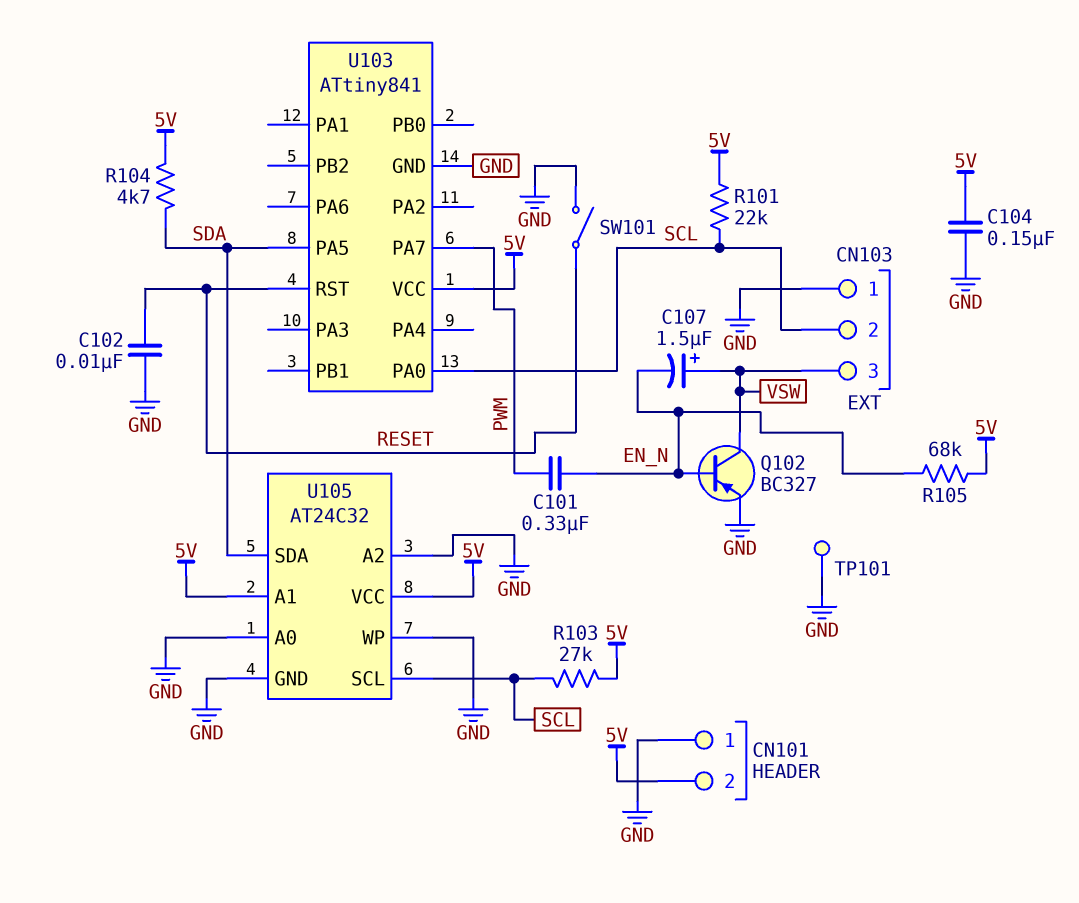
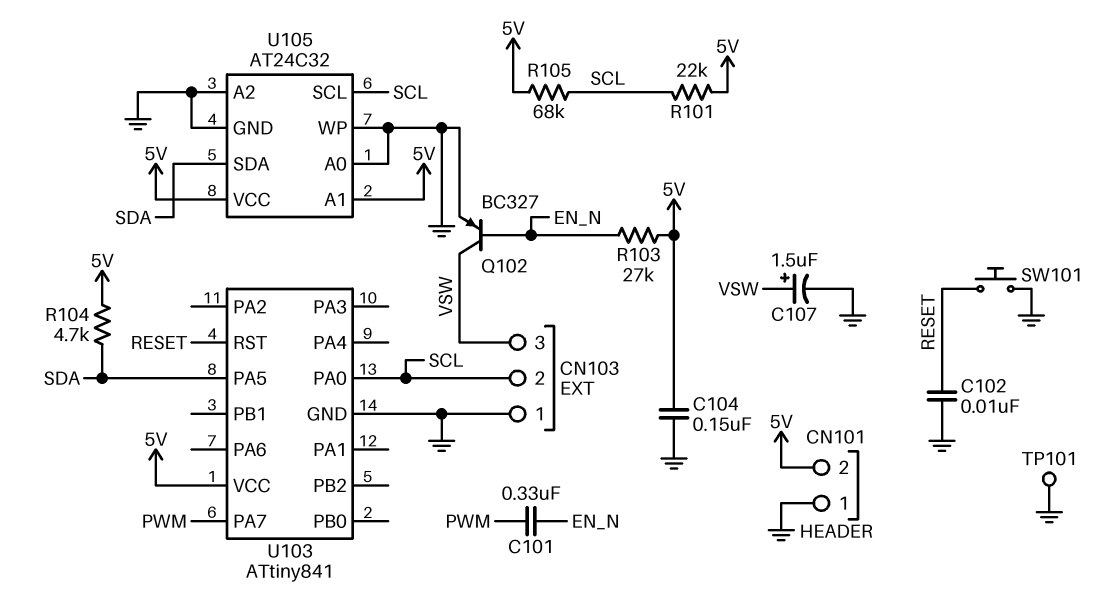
C107: 1.5uF (plus VSW, minus EN_N) -> 1.5uF (plus VSW, minus GND)
R103: 27k (5V, SCL) -> 27k (5V, EN_N)
R105: 68k (5V, EN_N) -> 68k (5V, SCL)
SW101: switch (GND, RESET) -> button (GND, RESET)

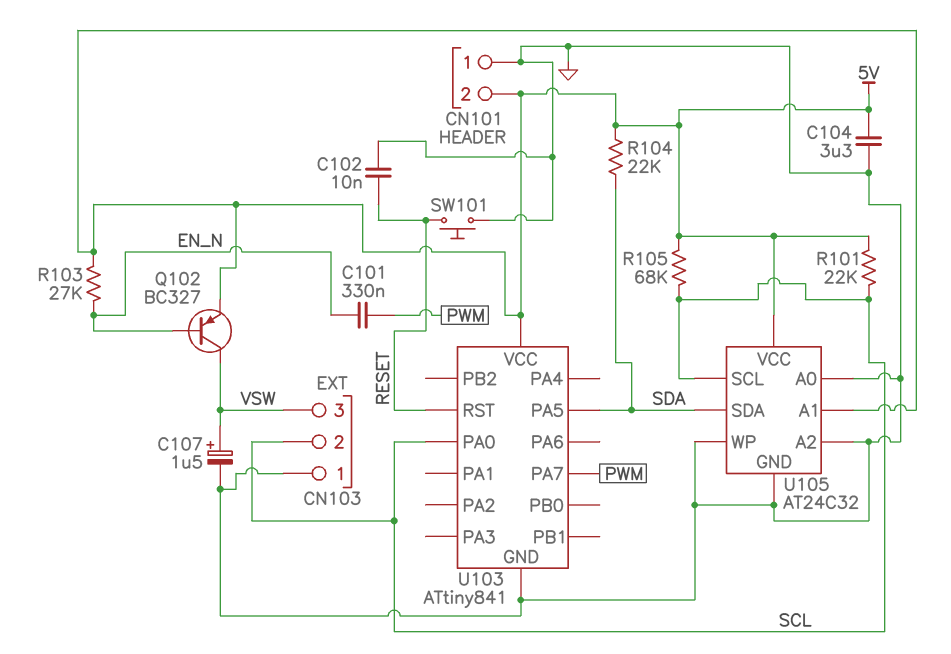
C104: 150nF (5V, GND) -> 3.3uF (5V, GND)
Q102: PNP BC327 (B EN_N, C VSW, E GND) -> PNP BC327 (B EN_N, C VSW, E 5V)
R104: 4.7k (5V, SDA) -> 22k (5V, SDA)
TP101: test point (GND) -> none

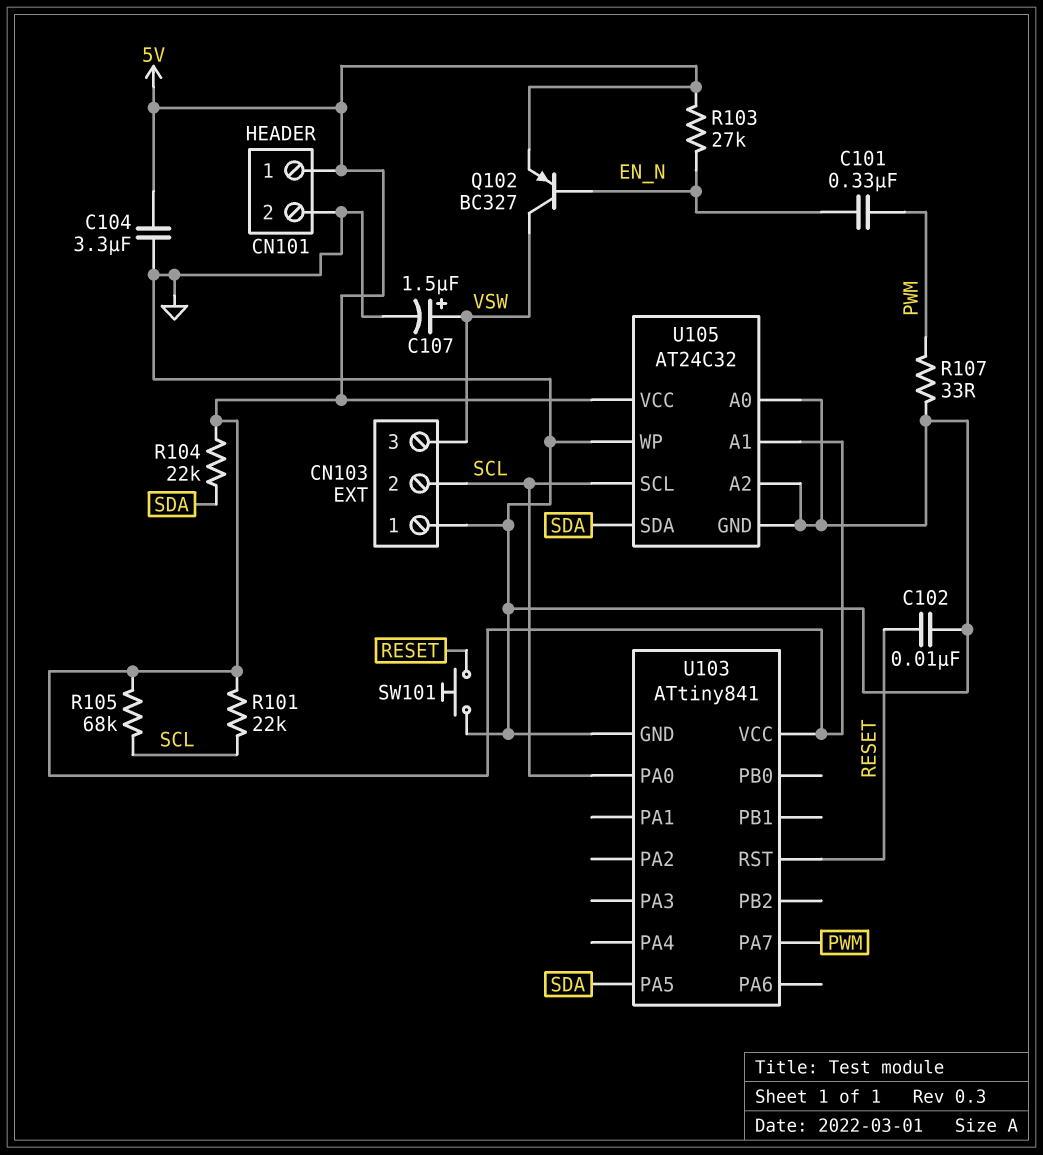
CN101 pin 1: GND -> 5V
CN101 pin 2: 5V -> GND
R107: none -> 33 (GND, PWM)

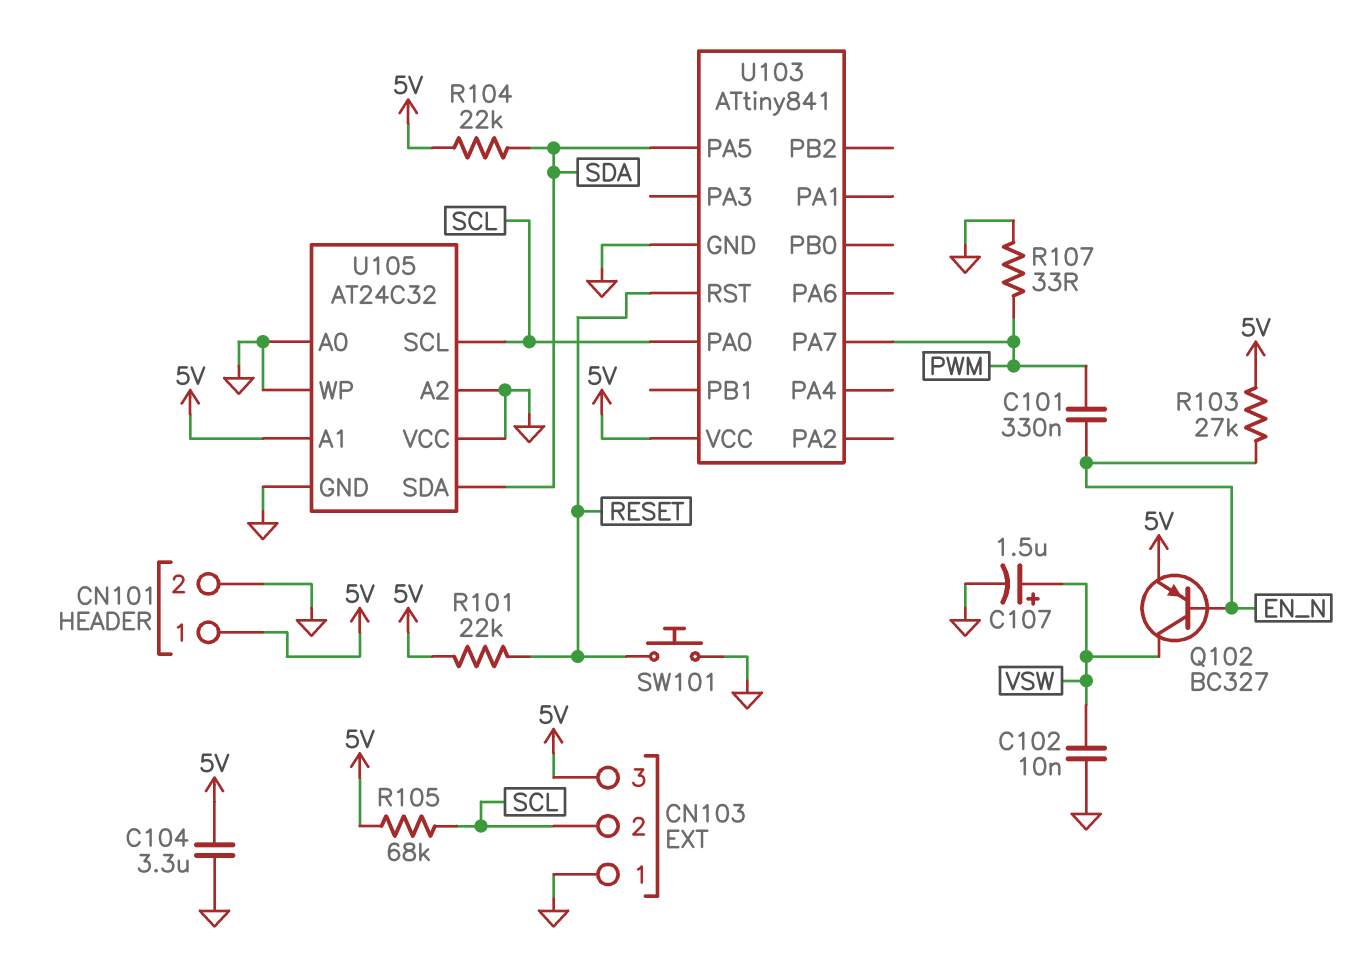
C102: 10nF (GND, RESET) -> 10nF (GND, VSW)
CN103 pin 3: VSW -> 5V
R101: 22k (5V, SCL) -> 22k (5V, RESET)
U105 pin VCC: 5V -> GND

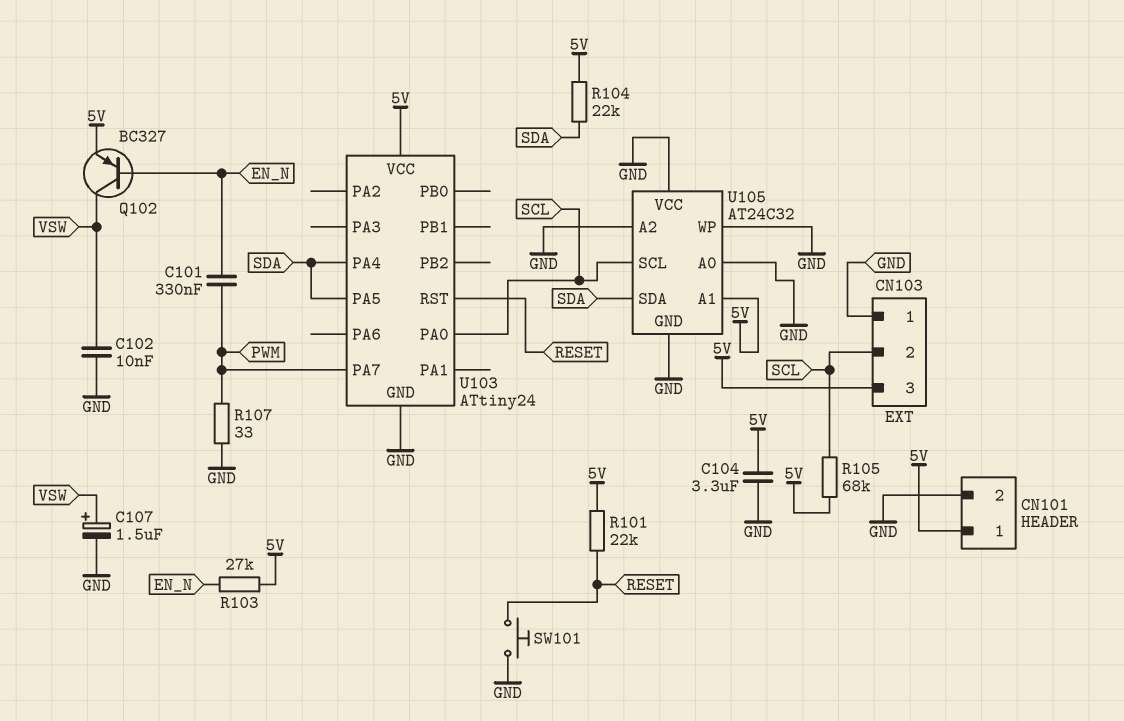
U103: ATtiny841 -> ATtiny24
U103 pin PA4: none -> SDA

